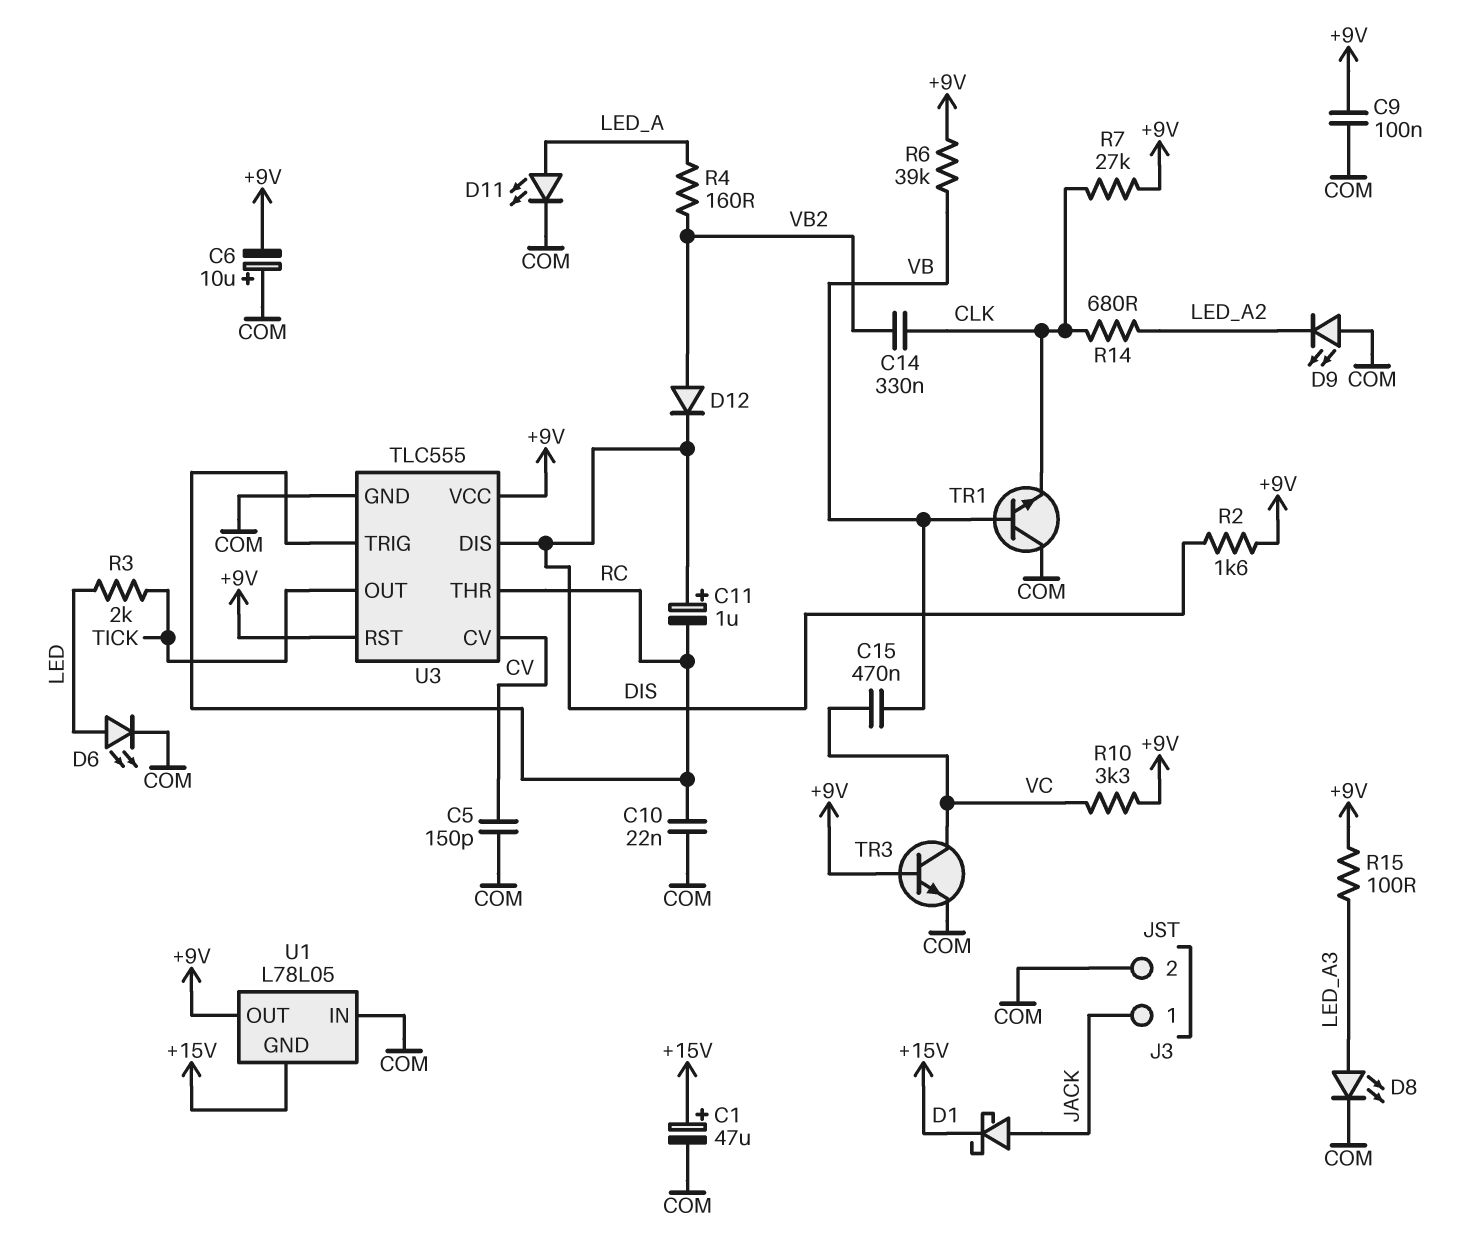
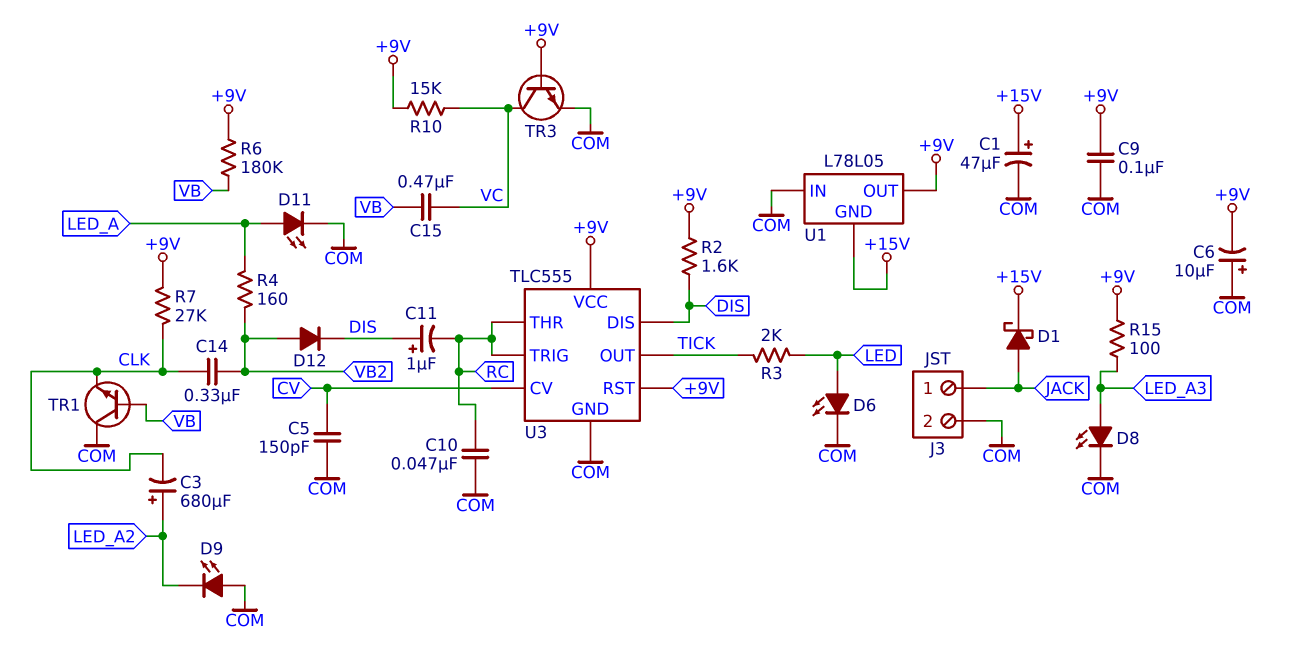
C3: none -> 680uF (plus LED_A2, minus CLK)
C10: 22nF (COM, RC) -> 47nF (COM, RC)
R6: 39k (+9V, VB) -> 180k (+9V, VB)
R10: 3.3k (+9V, VC) -> 15k (+9V, VC)
R14: 680 (CLK, LED_A2) -> none

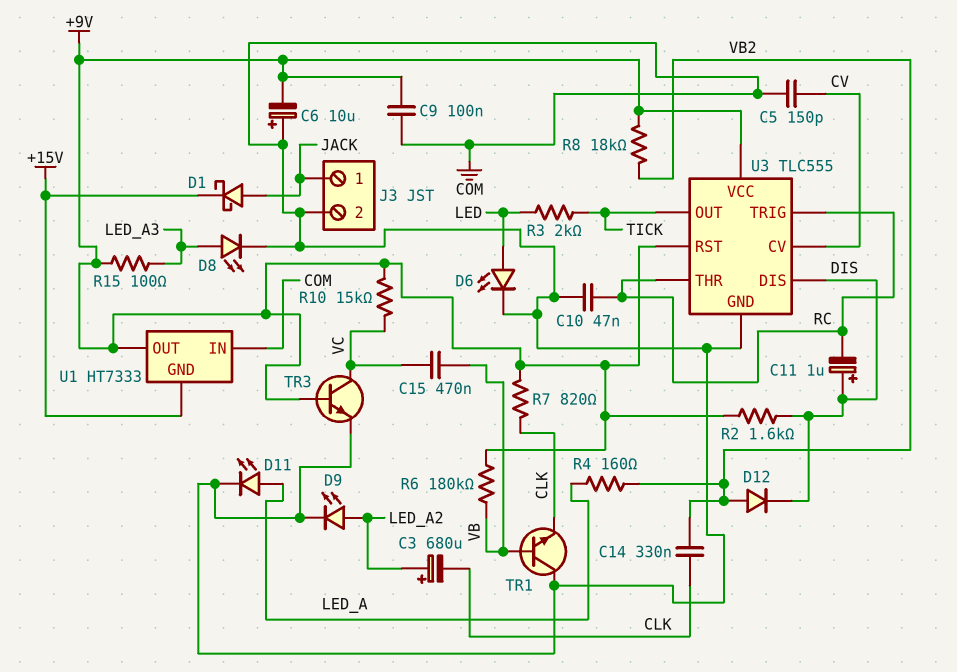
C1: 47uF (plus +15V, minus COM) -> none
D9: LED (A COM, K LED_A2) -> LED (A LED_A2, K COM)
R7: 27k (+9V, CLK) -> 820 (+9V, CLK)
R8: none -> 18k (+9V, VB2)
U1: L78L05 -> HT7333

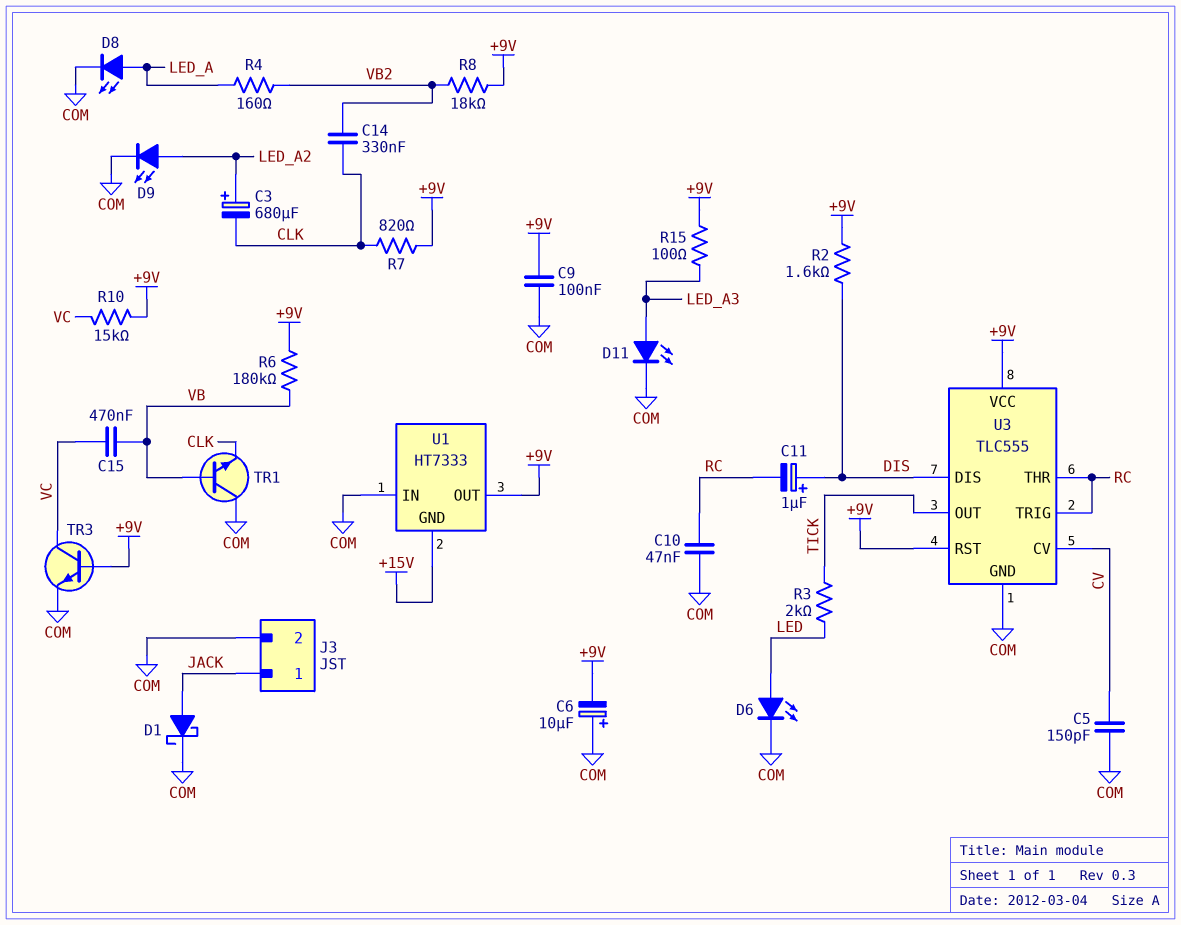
D1: schottky (A JACK, K +15V) -> schottky (A JACK, K COM)
D8: LED (A LED_A3, K COM) -> LED (A LED_A, K COM)
D11: LED (A LED_A, K COM) -> LED (A LED_A3, K COM)
D12: diode (A VB2, K DIS) -> none

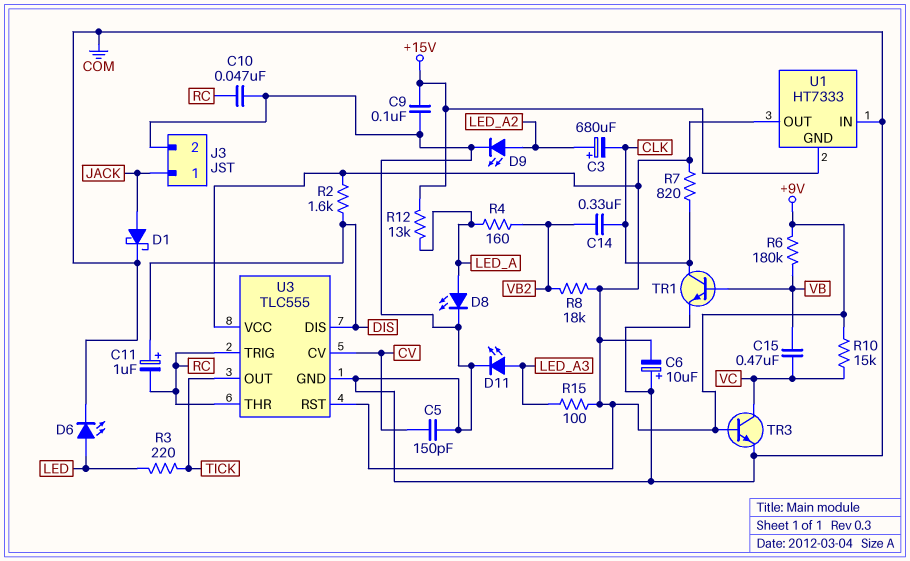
C9: 100nF (+9V, COM) -> 100nF (+15V, COM)
R3: 2k (LED, TICK) -> 220 (LED, TICK)
R12: none -> 13k (+15V, LED_A)
TR1: NPN (B VB, C COM, E CLK) -> NPN (B VB, C CLK, E COM)

